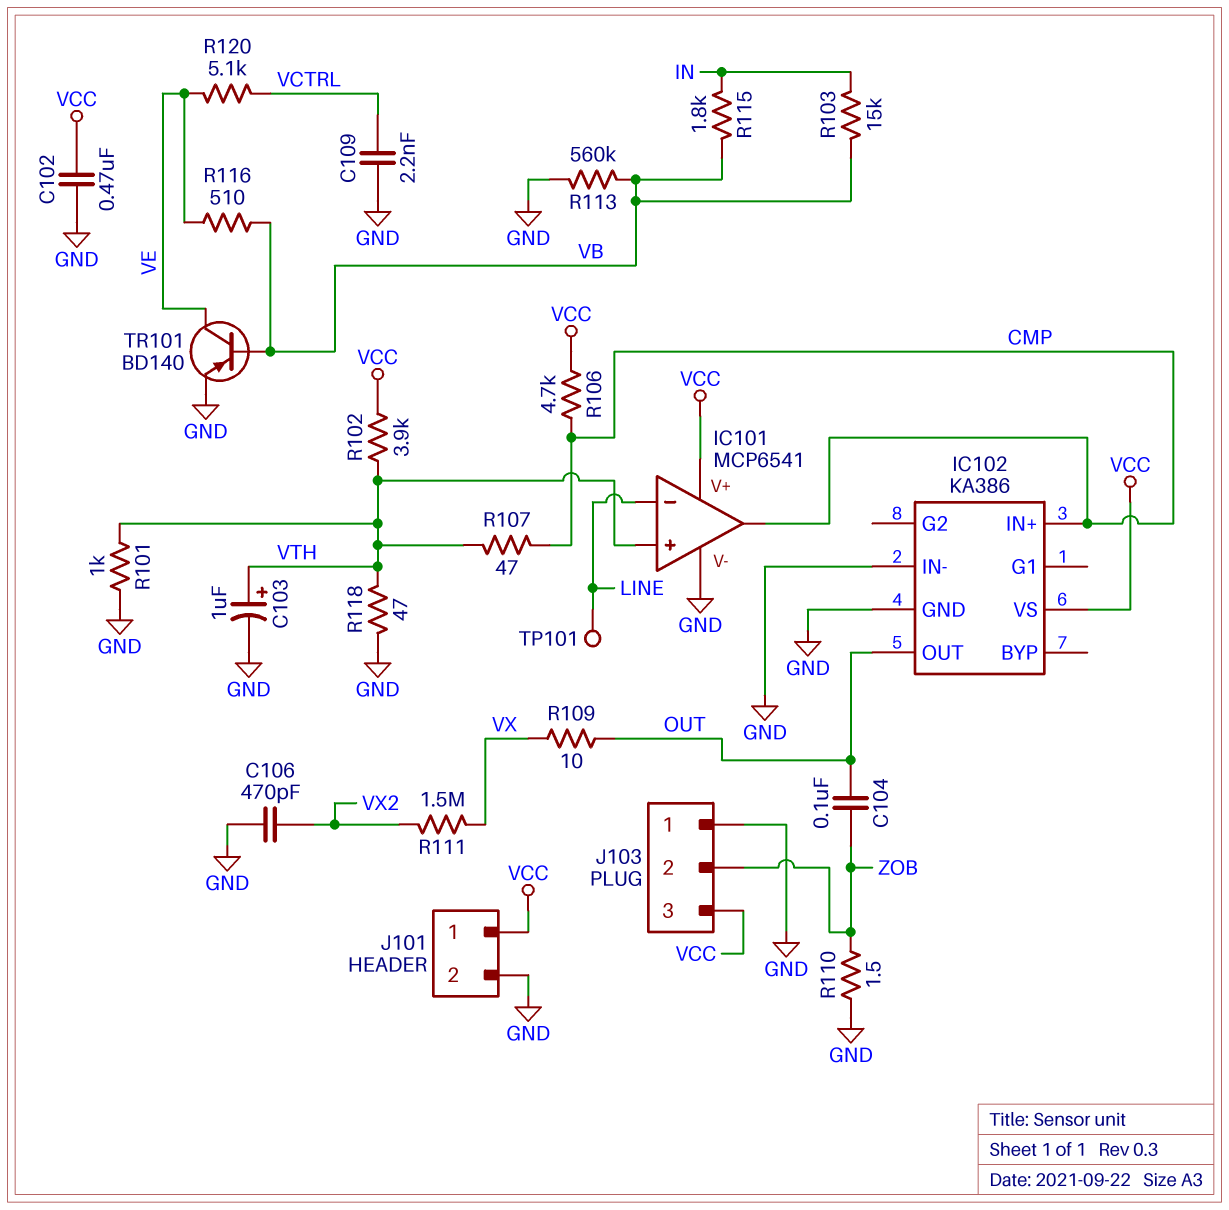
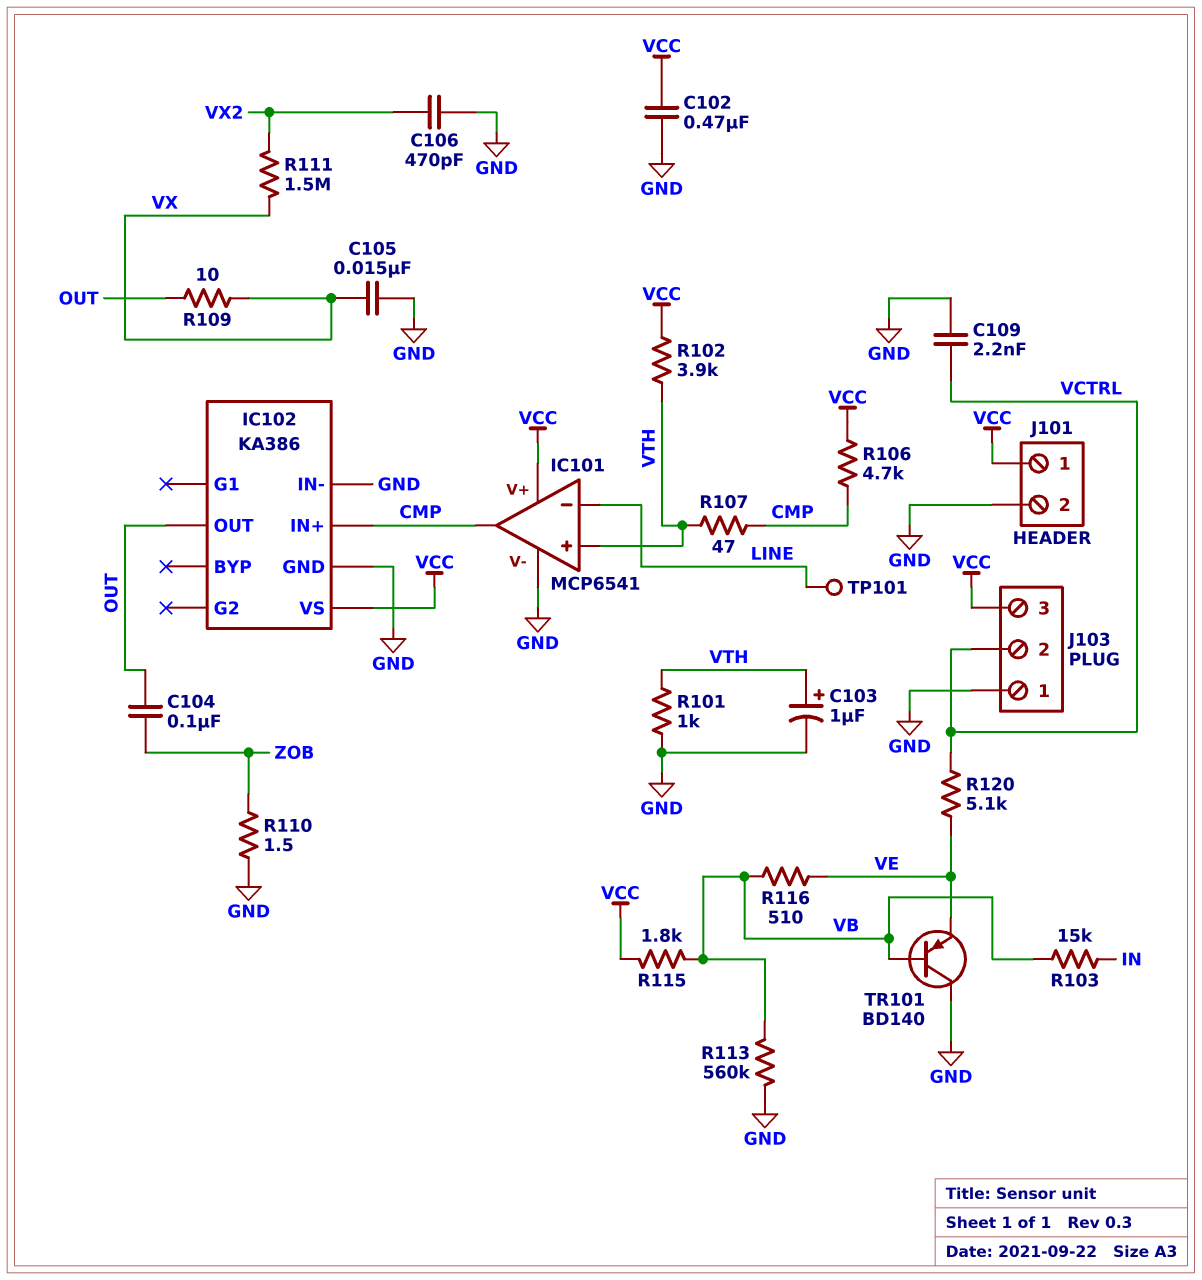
C105: none -> 15nF (GND, VX)
J103 pin 2: ZOB -> VCTRL
R115: 1.8k (IN, VB) -> 1.8k (VB, VCC)
R118: 47 (GND, VTH) -> none
TR101: PNP BD140 (B VB, C VE, E GND) -> PNP BD140 (B VB, C GND, E VE)

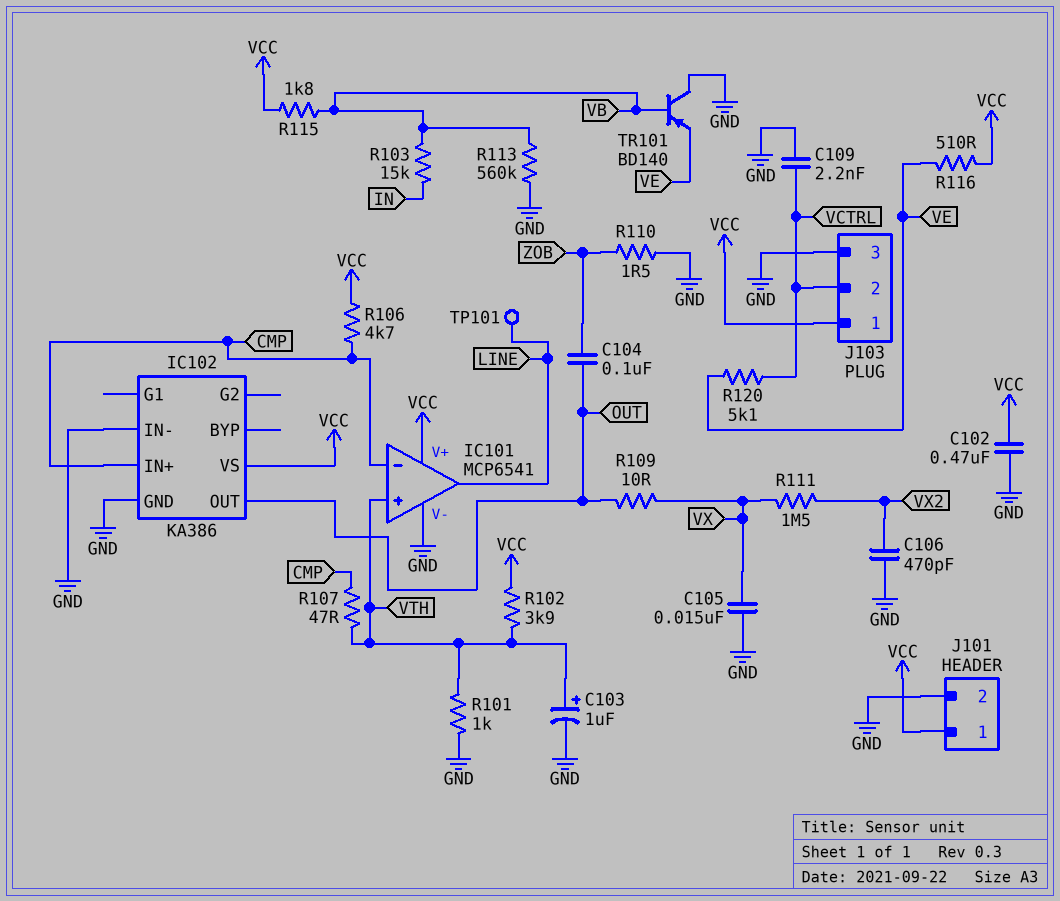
IC101 pin in-: LINE -> CMP
IC101 pin out: CMP -> LINE
J103 pin 1: GND -> VCC
J103 pin 3: VCC -> GND
R116: 510 (VB, VE) -> 510 (VCC, VE)

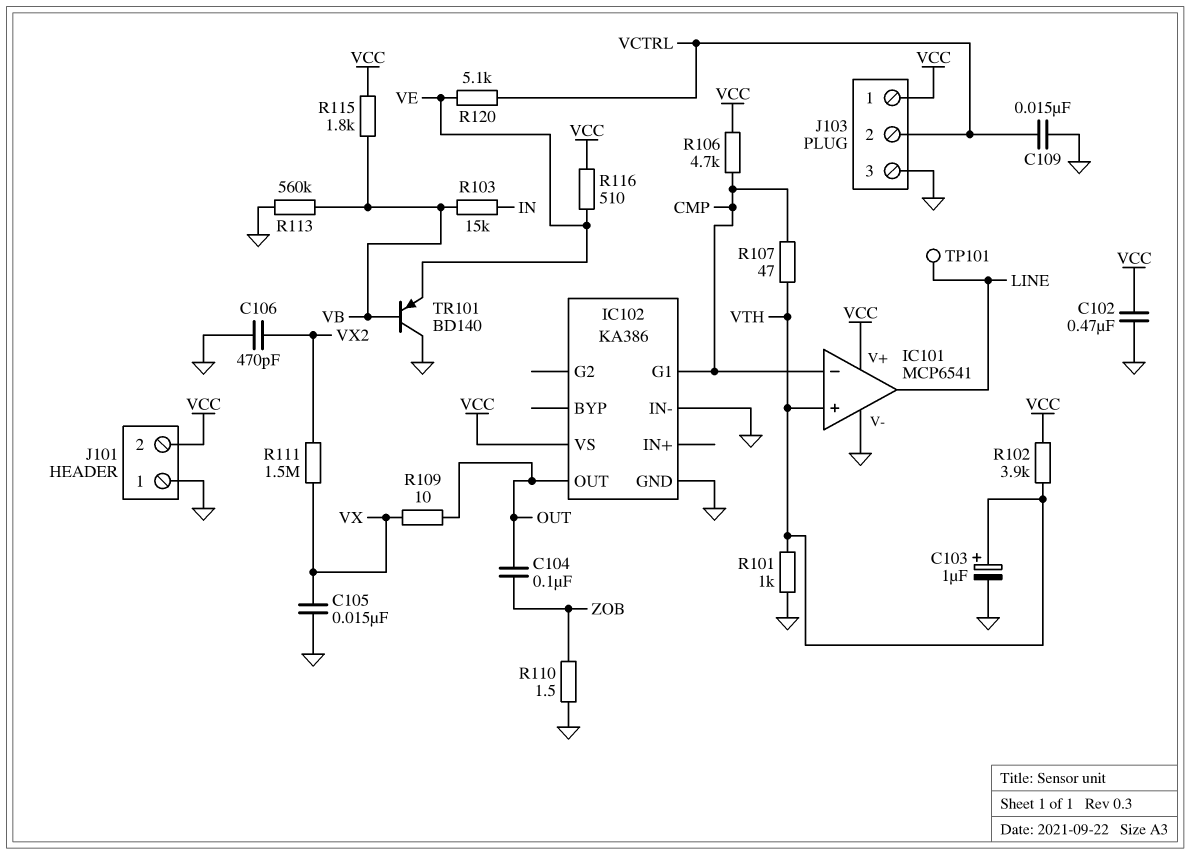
C109: 2.2nF (GND, VCTRL) -> 15nF (GND, VCTRL)
IC102 pin G1: none -> CMP
IC102 pin IN+: CMP -> none
J101 pin 1: VCC -> GND
J101 pin 2: GND -> VCC

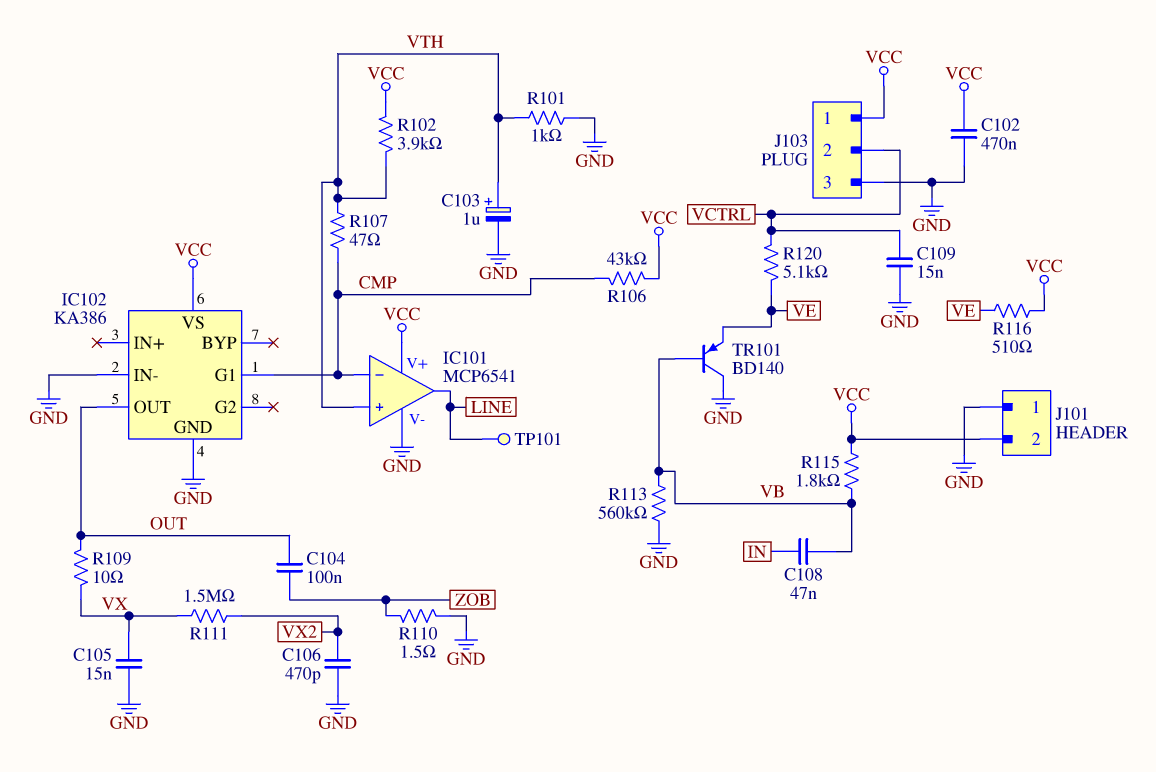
C108: none -> 47nF (IN, VB)
R103: 15k (IN, VB) -> none
R106: 4.7k (CMP, VCC) -> 43k (CMP, VCC)

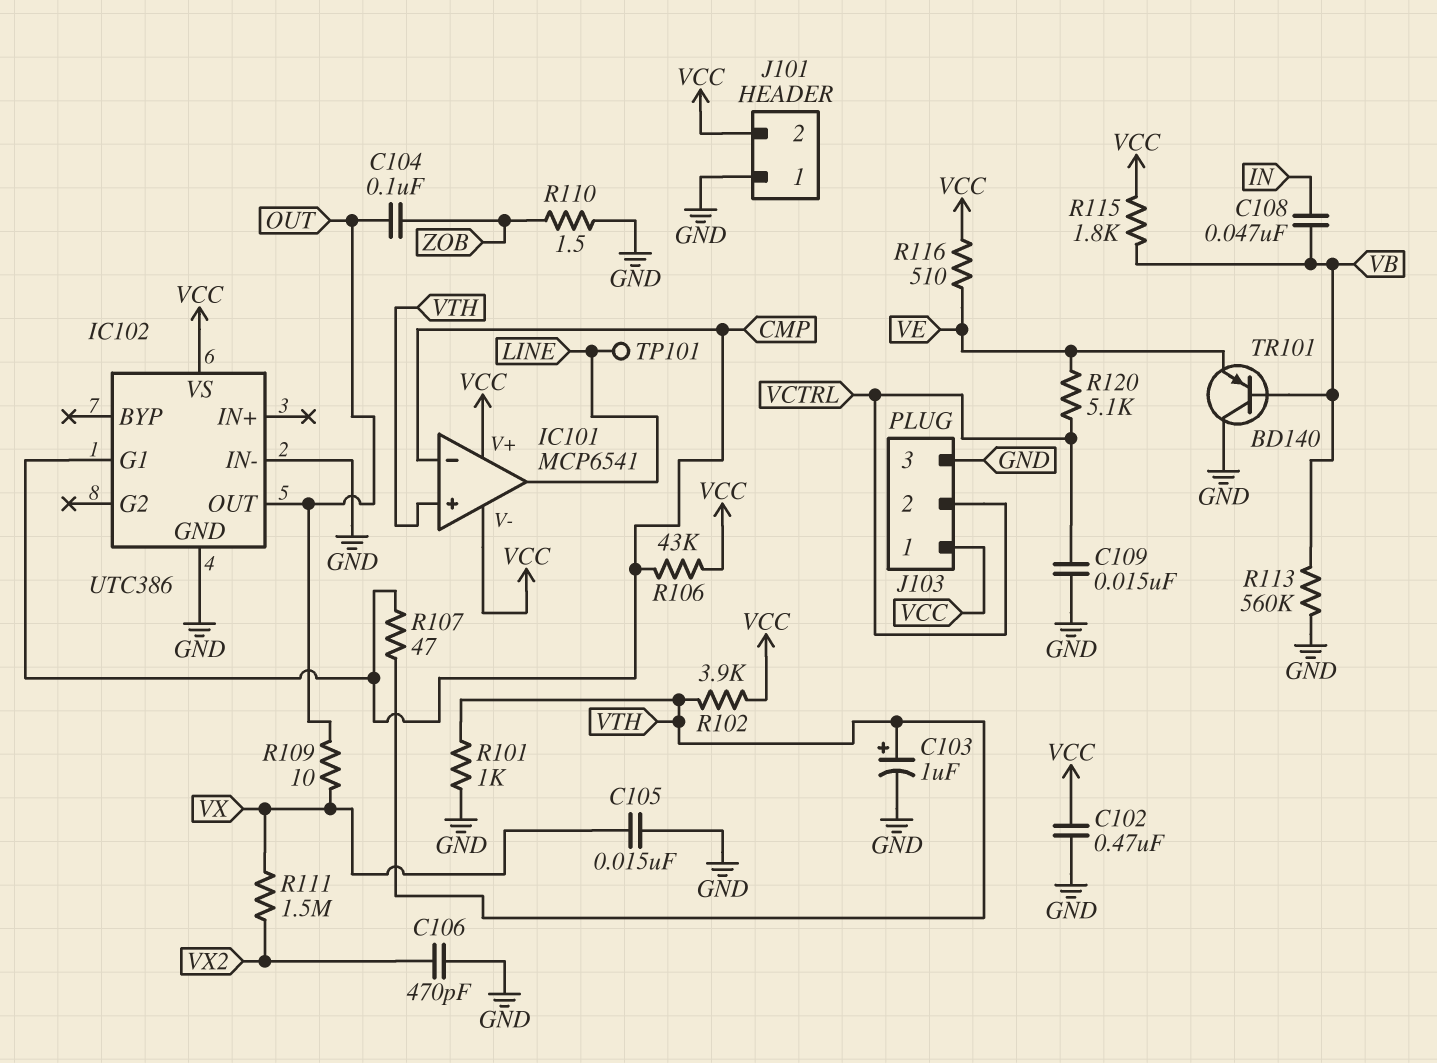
IC101 pin V-: GND -> VCC
IC102: KA386 -> UTC386

